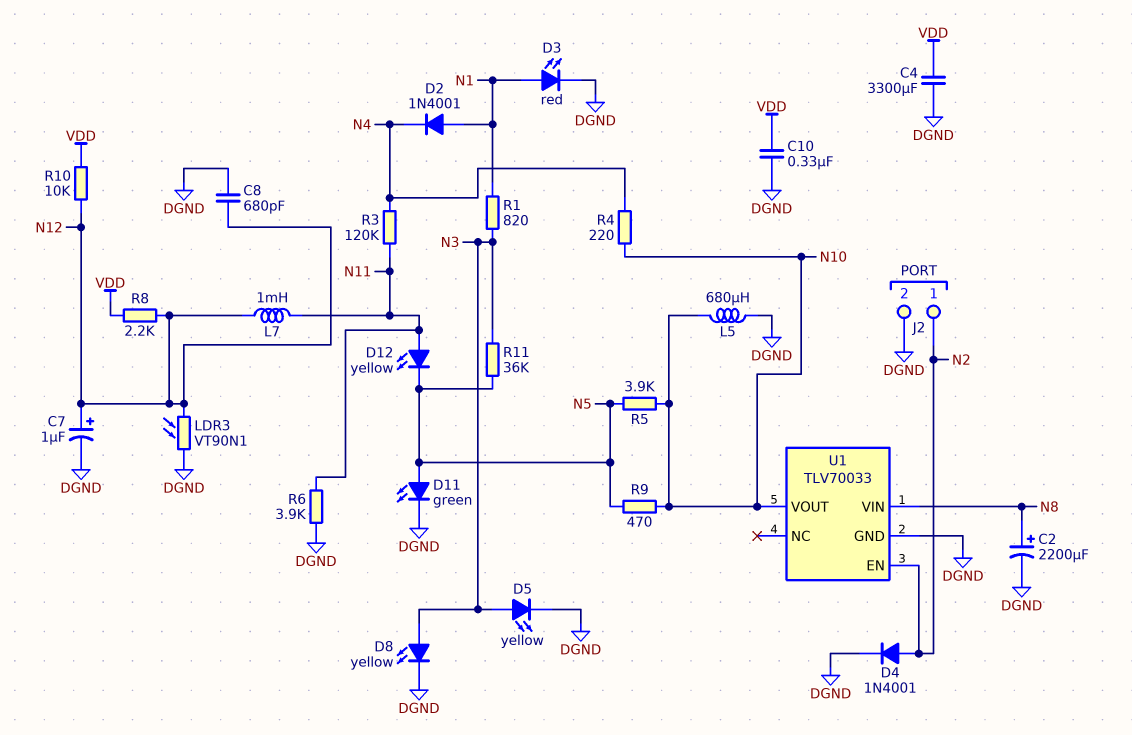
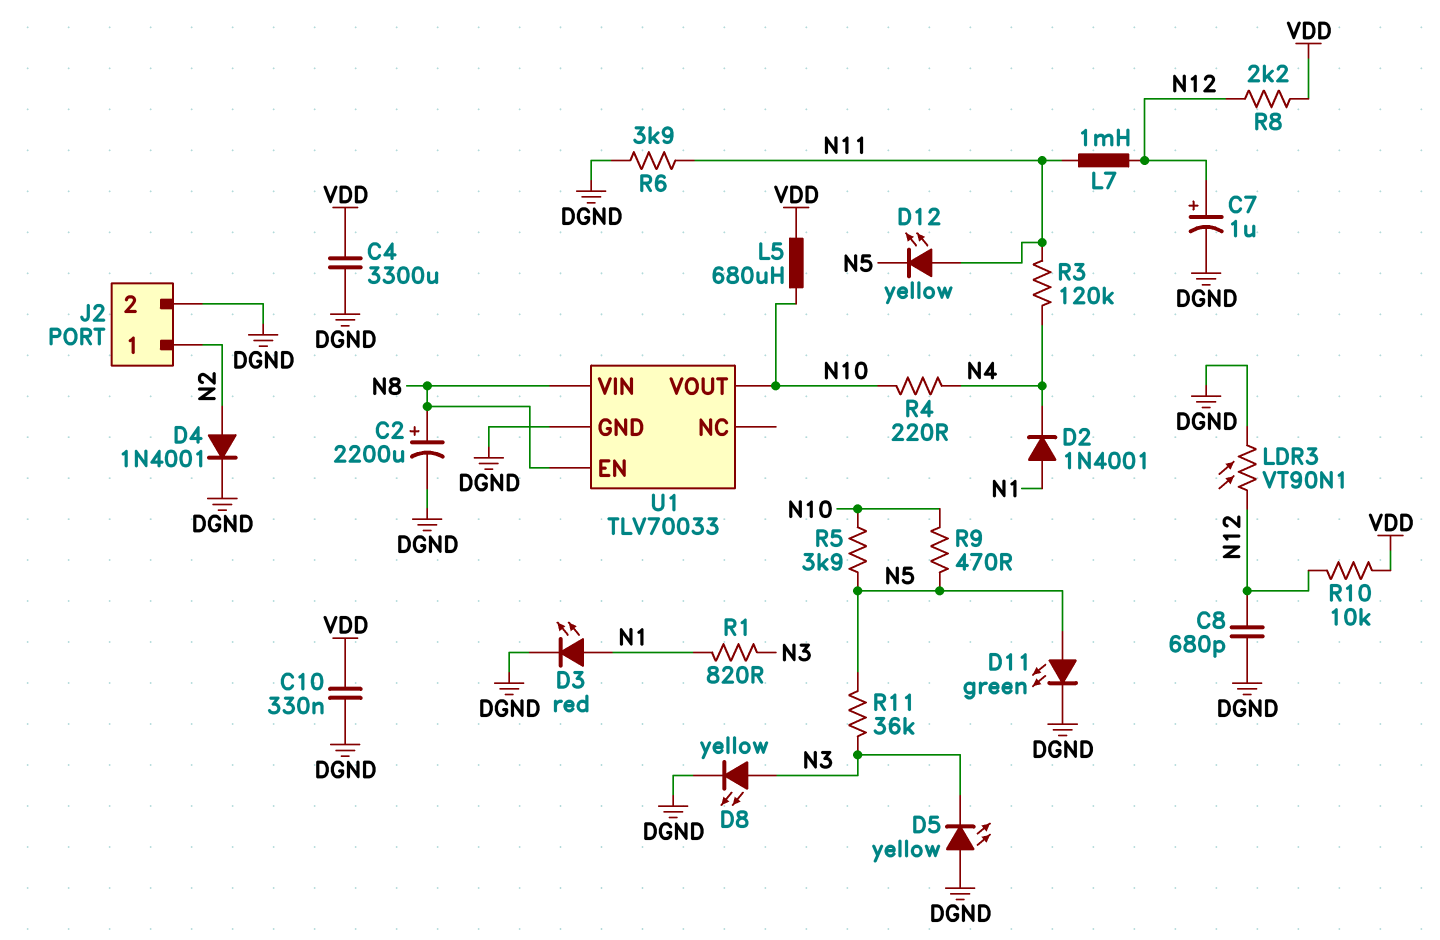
D5: LED yellow (A N3, K DGND) -> LED yellow (A DGND, K N3)
L5: 680uH (DGND, N10) -> 680uH (N10, VDD)
U1 pin EN: N2 -> N8

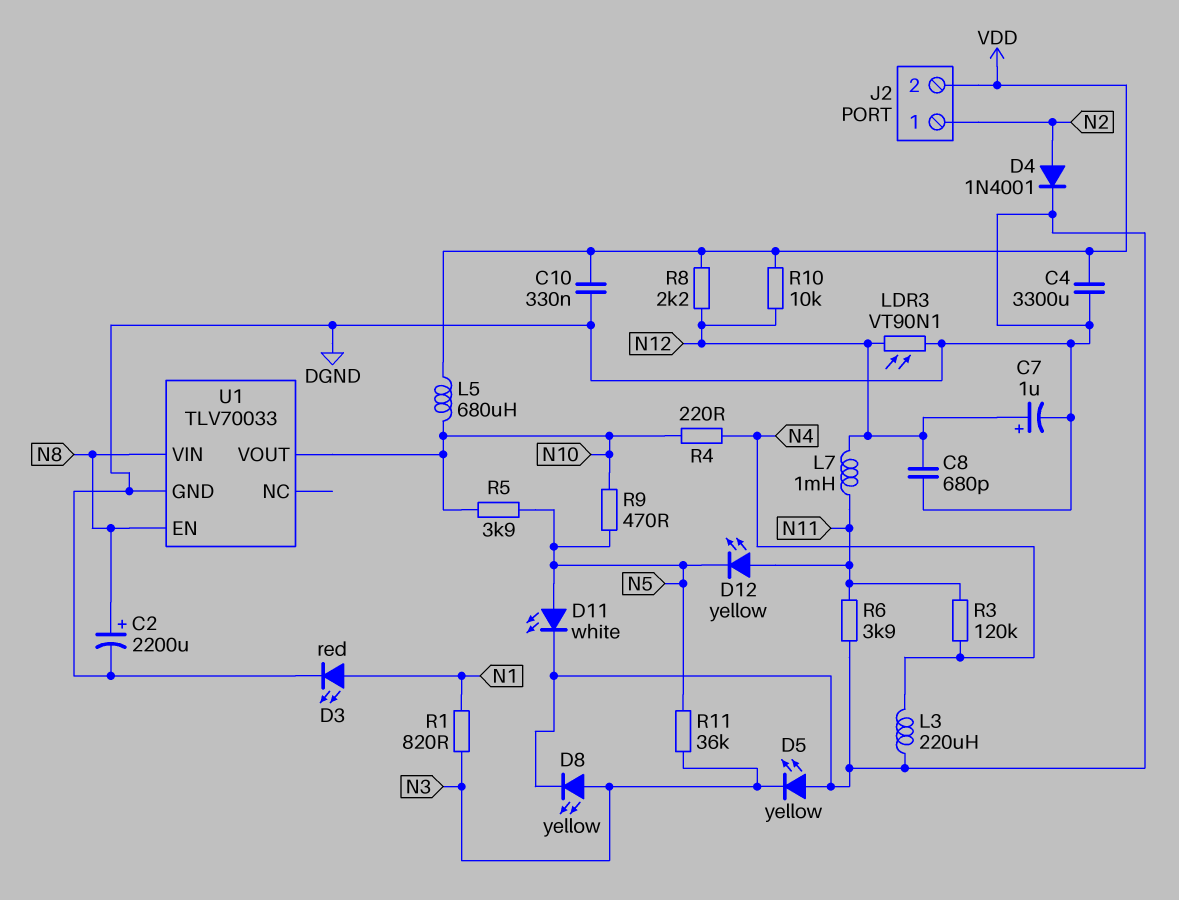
D2: diode 1N4001 (A N1, K N4) -> none
D11: LED green (A N5, K DGND) -> LED white (A N5, K DGND)
J2 pin 2: DGND -> VDD
L3: none -> 220uH (DGND, N4)

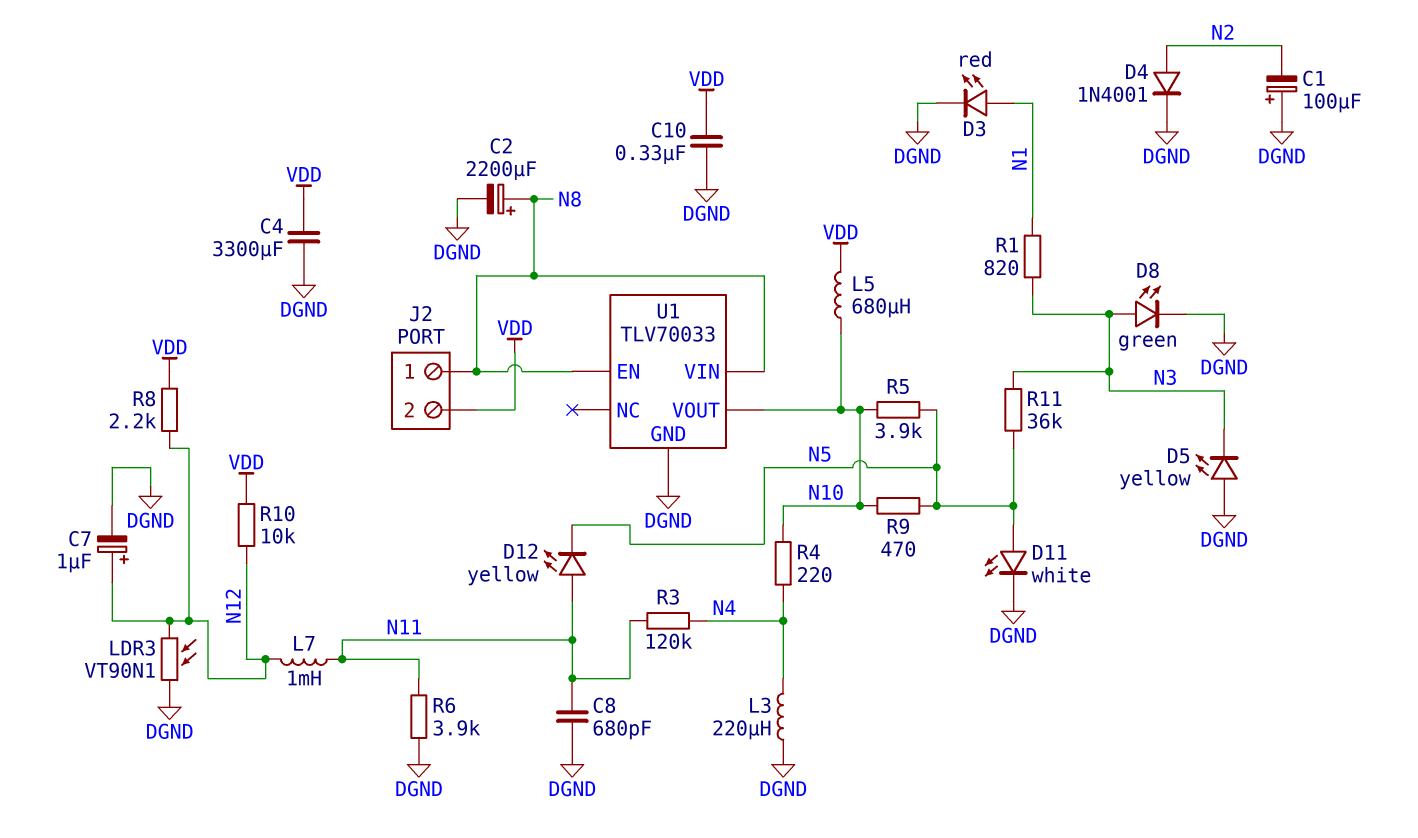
C1: none -> 100uF (plus DGND, minus N2)
C8: 680pF (DGND, N12) -> 680pF (DGND, N11)
D8: LED yellow (A N3, K DGND) -> LED green (A N3, K DGND)
J2 pin 1: N2 -> N8

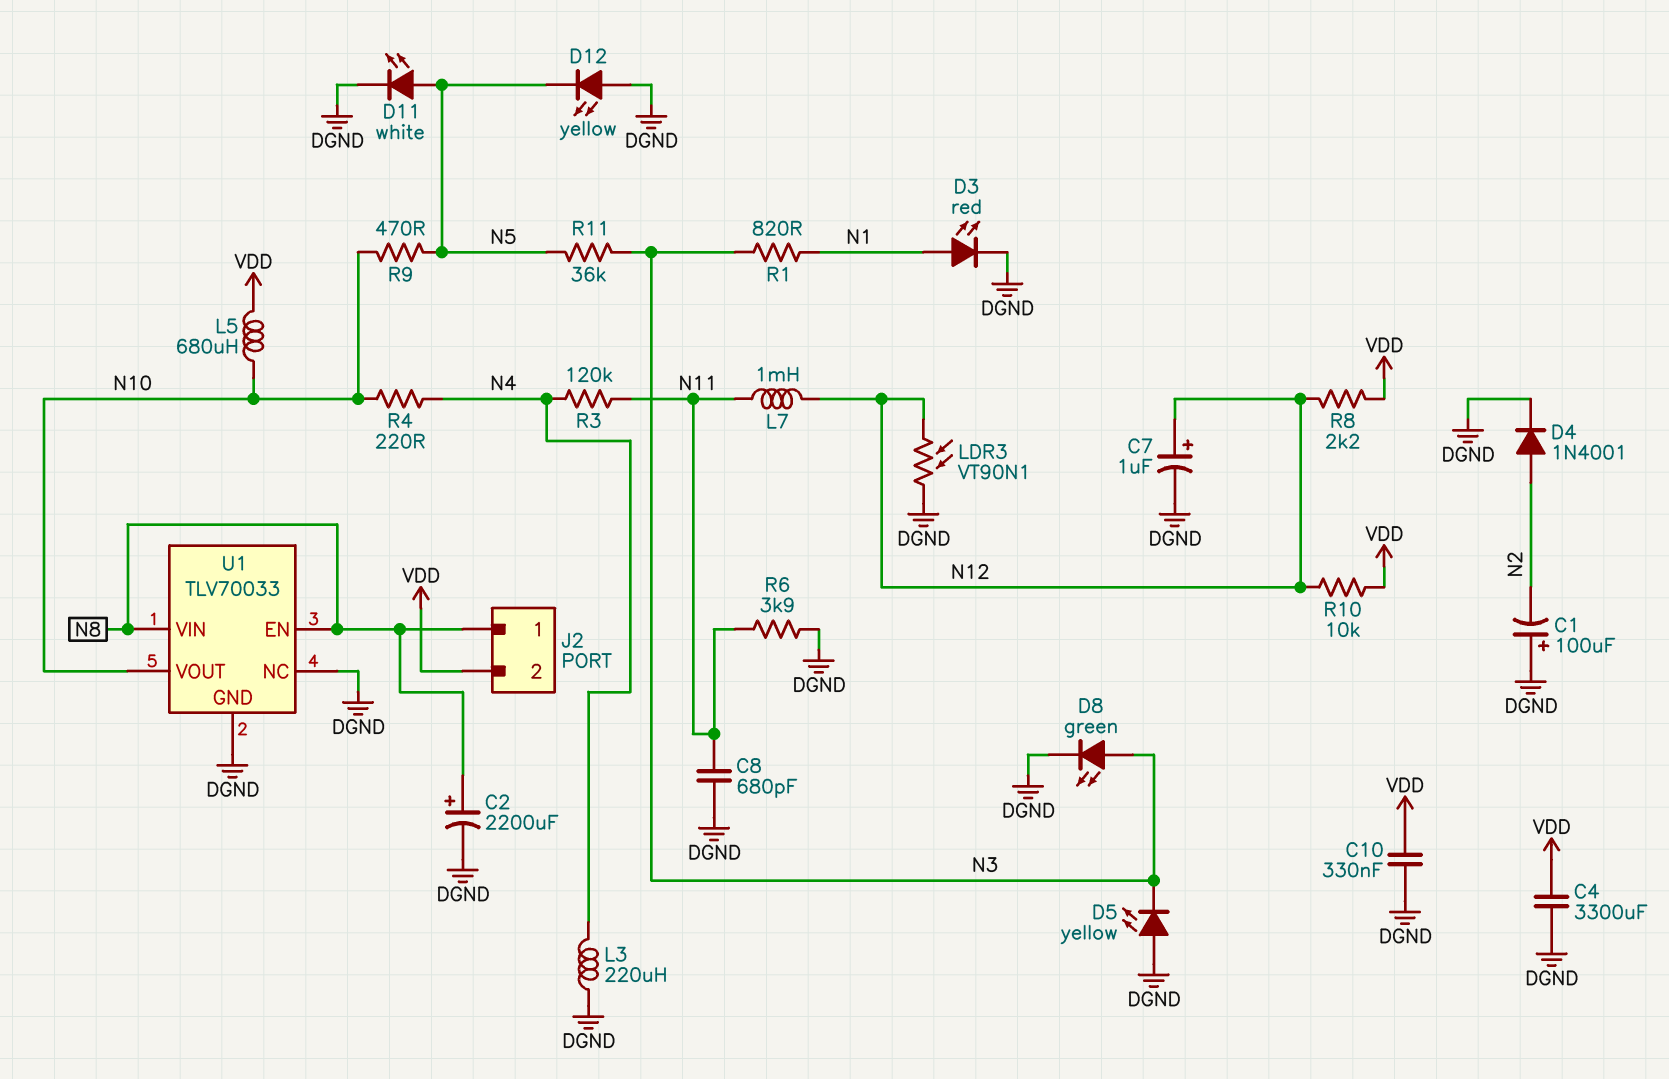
D12: LED yellow (A N11, K N5) -> LED yellow (A DGND, K N5)
R5: 3.9k (N5, N10) -> none
U1 pin NC: none -> DGND

